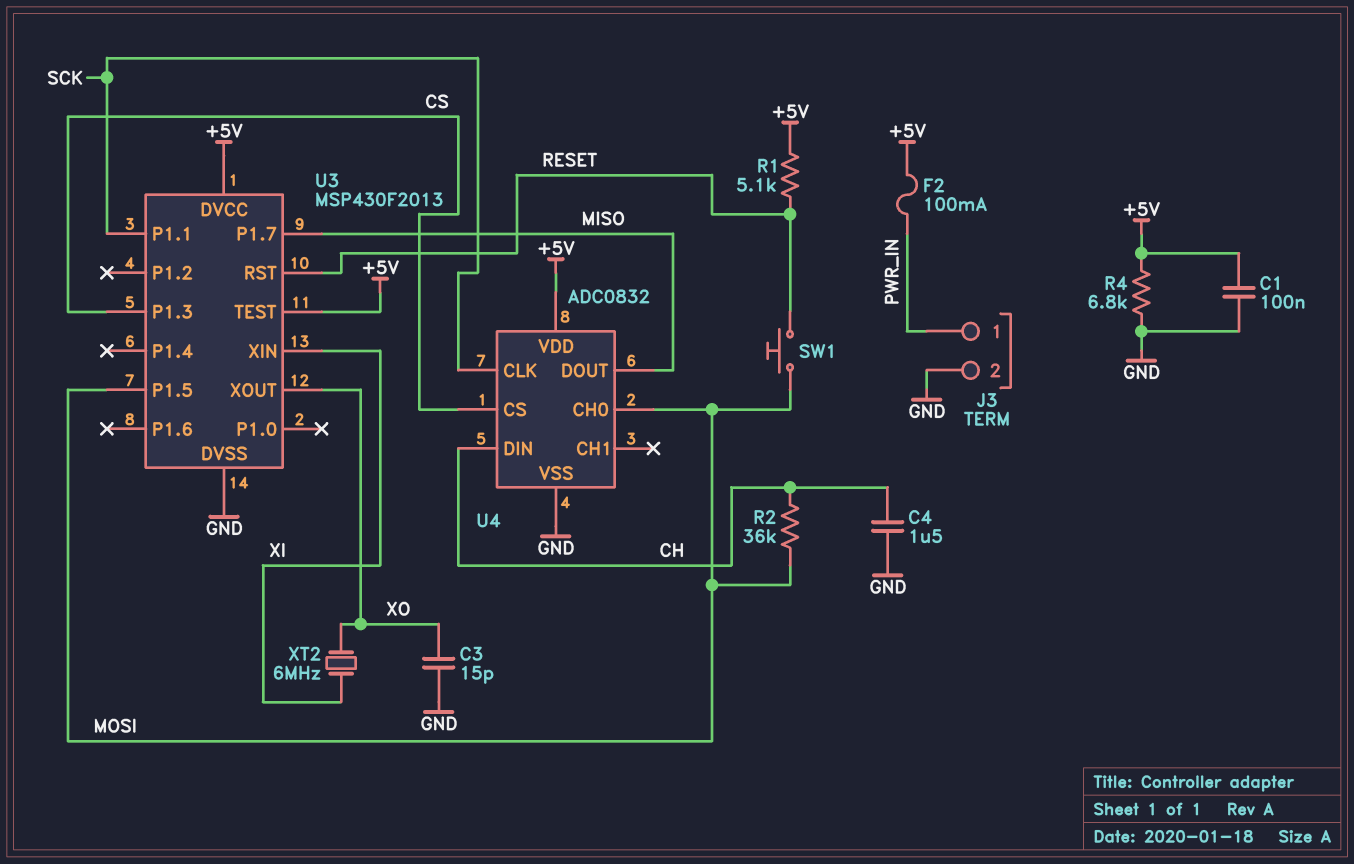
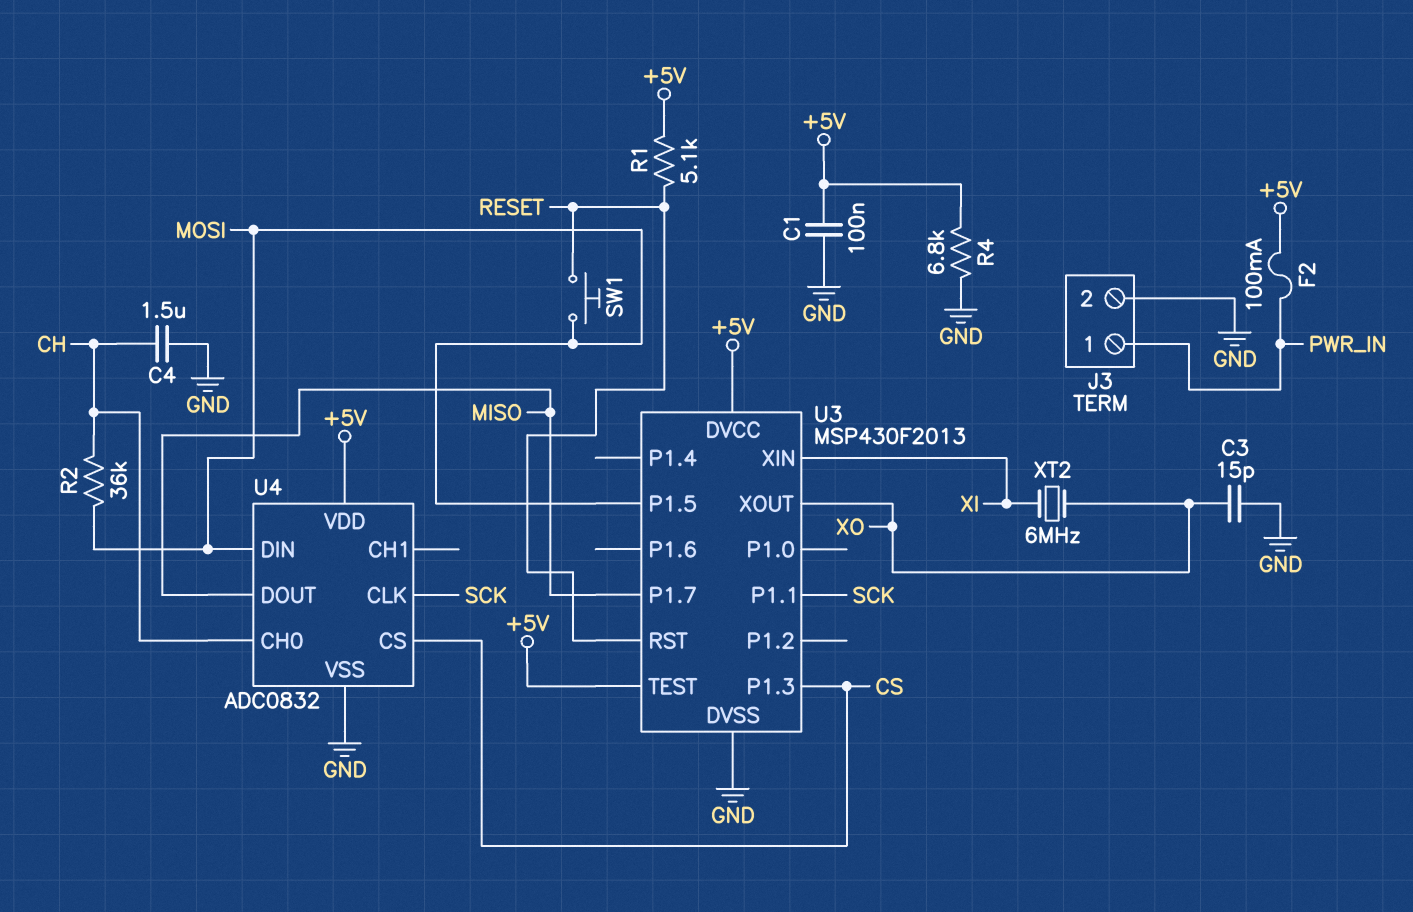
U4 pin CH0: MOSI -> CH
U4 pin DIN: CH -> MOSI

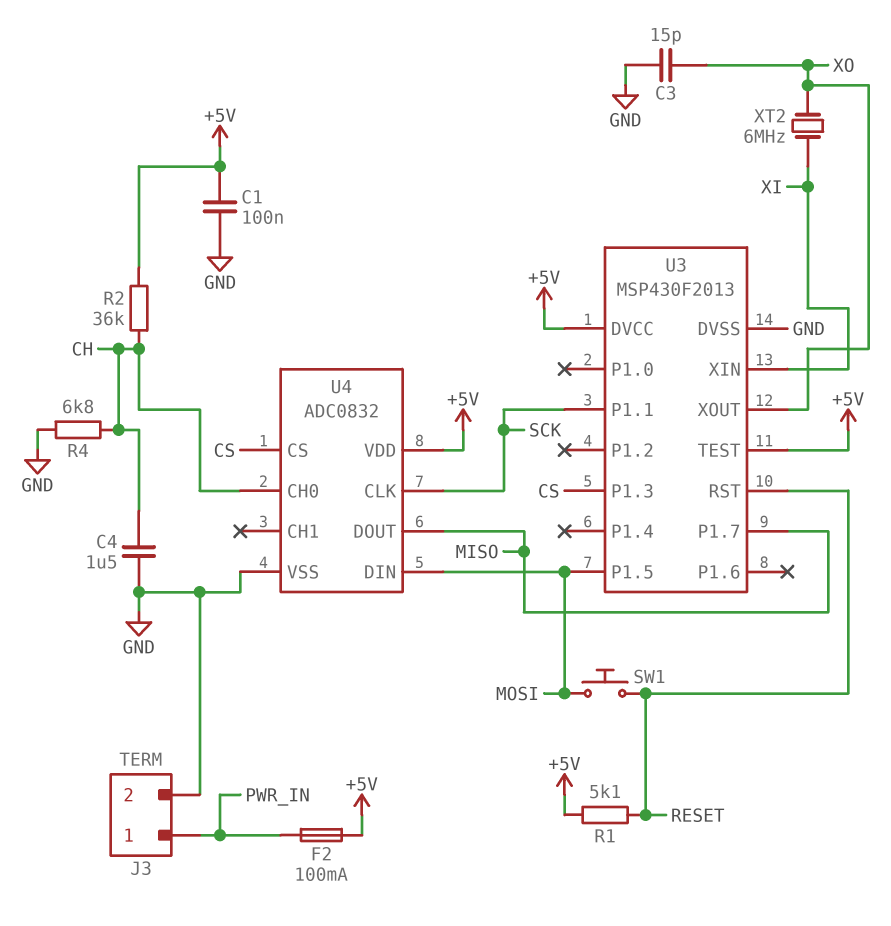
R2: 36k (CH, MOSI) -> 36k (+5V, CH)
R4: 6.8k (+5V, GND) -> 6.8k (CH, GND)

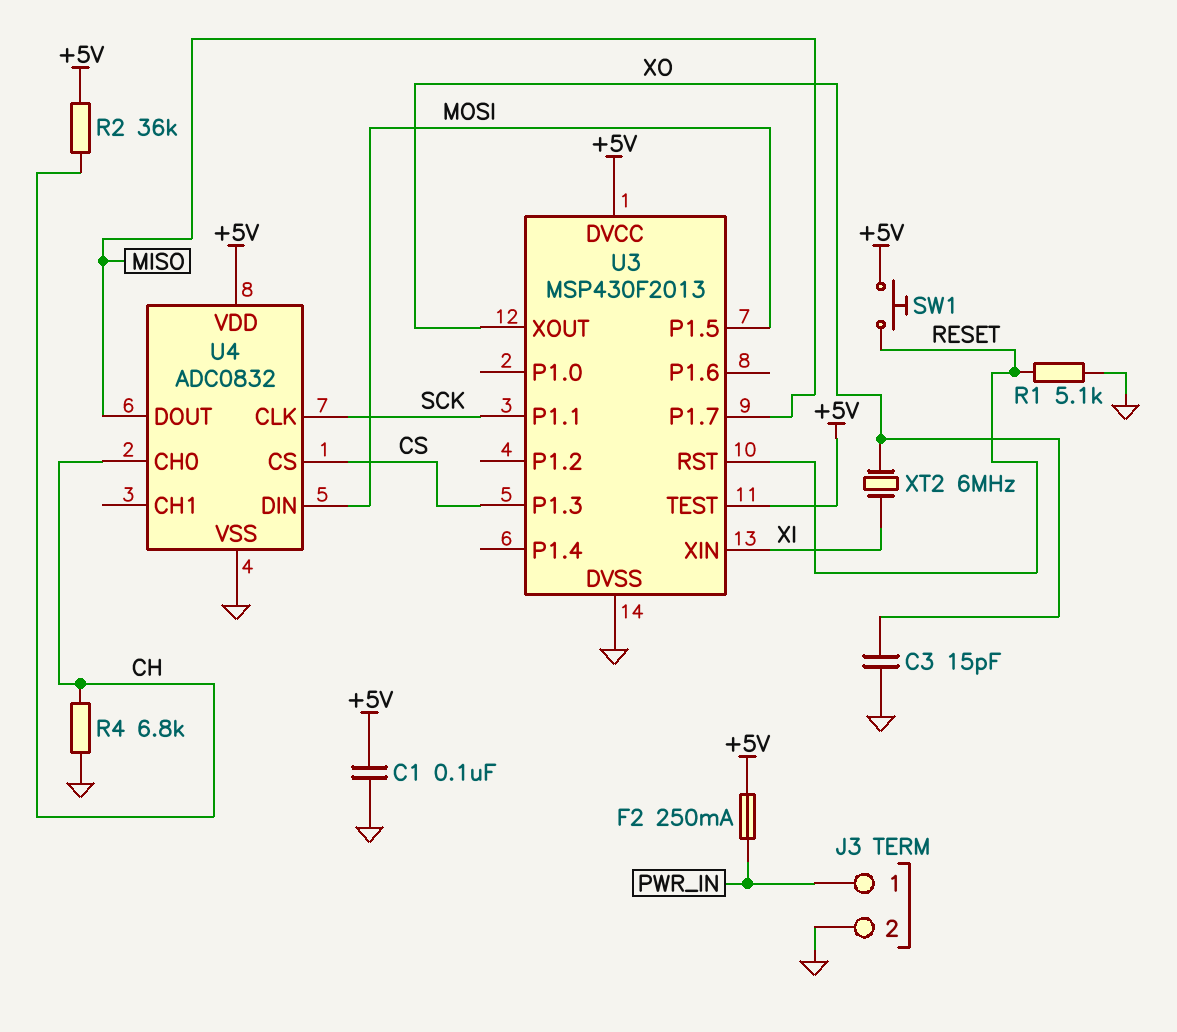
C4: 1.5uF (CH, GND) -> none
F2: 100mA (+5V, PWR_IN) -> 250mA (+5V, PWR_IN)
R1: 5.1k (+5V, RESET) -> 5.1k (GND, RESET)
SW1: button (MOSI, RESET) -> button (+5V, RESET)

